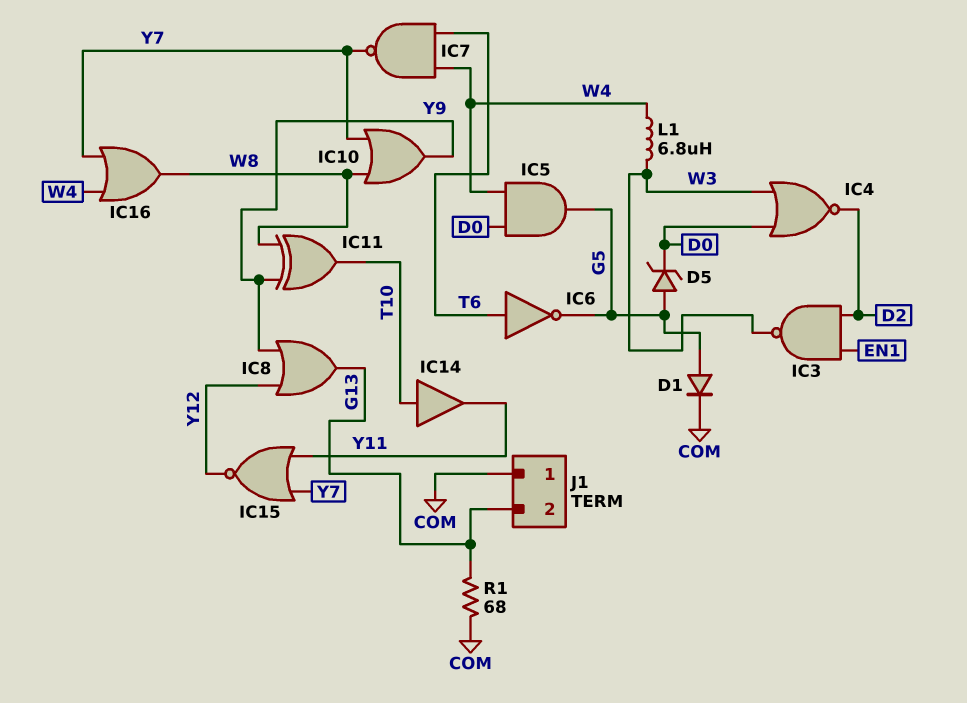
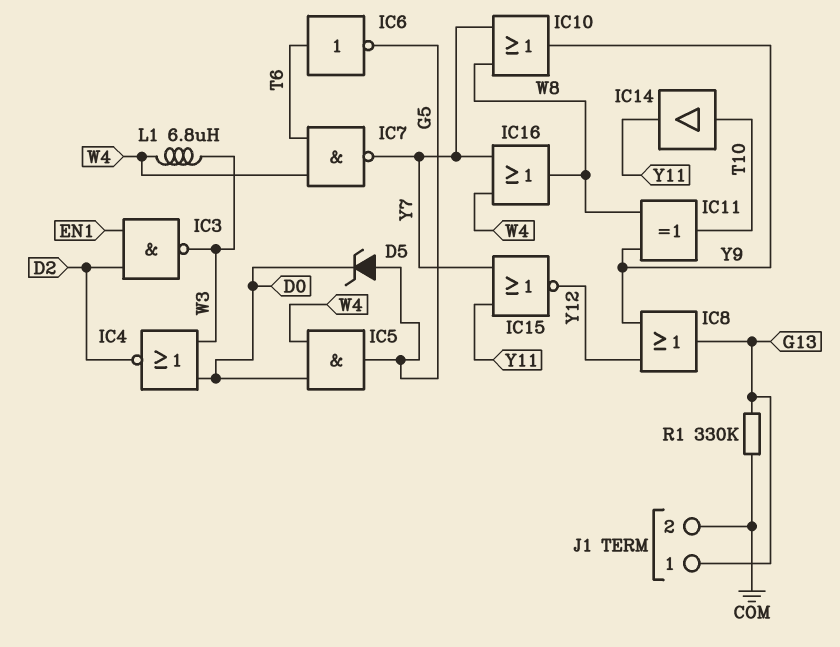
D1: diode (A G5, K COM) -> none
J1 pin 1: COM -> G13
J1 pin 2: G13 -> COM
R1: 68 (COM, G13) -> 330k (COM, G13)

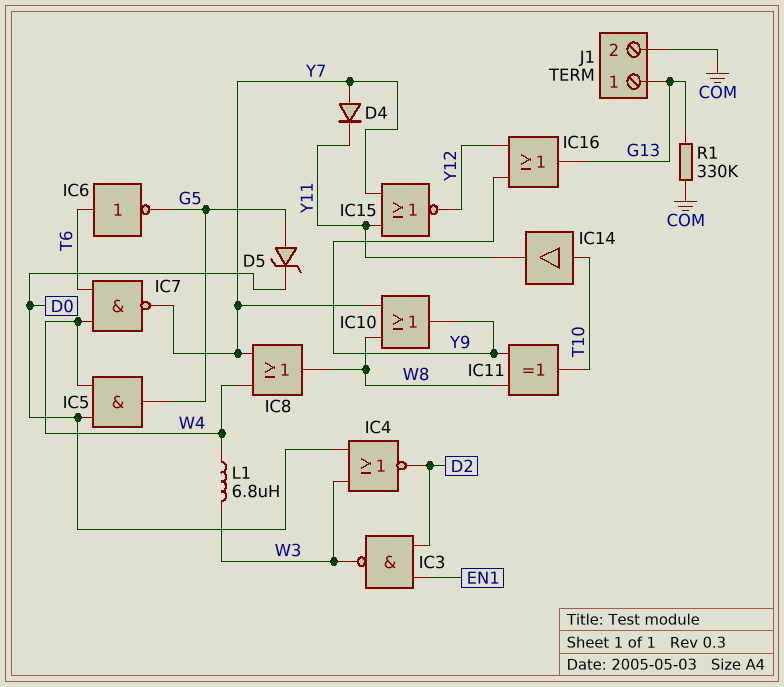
D4: none -> diode (A Y7, K Y11)
IC8: OR (in Y9, in Y12, out G13) -> OR (in W4, in Y7, out W8)
IC16: OR (in W4, in Y7, out W8) -> OR (in Y9, in Y12, out G13)

